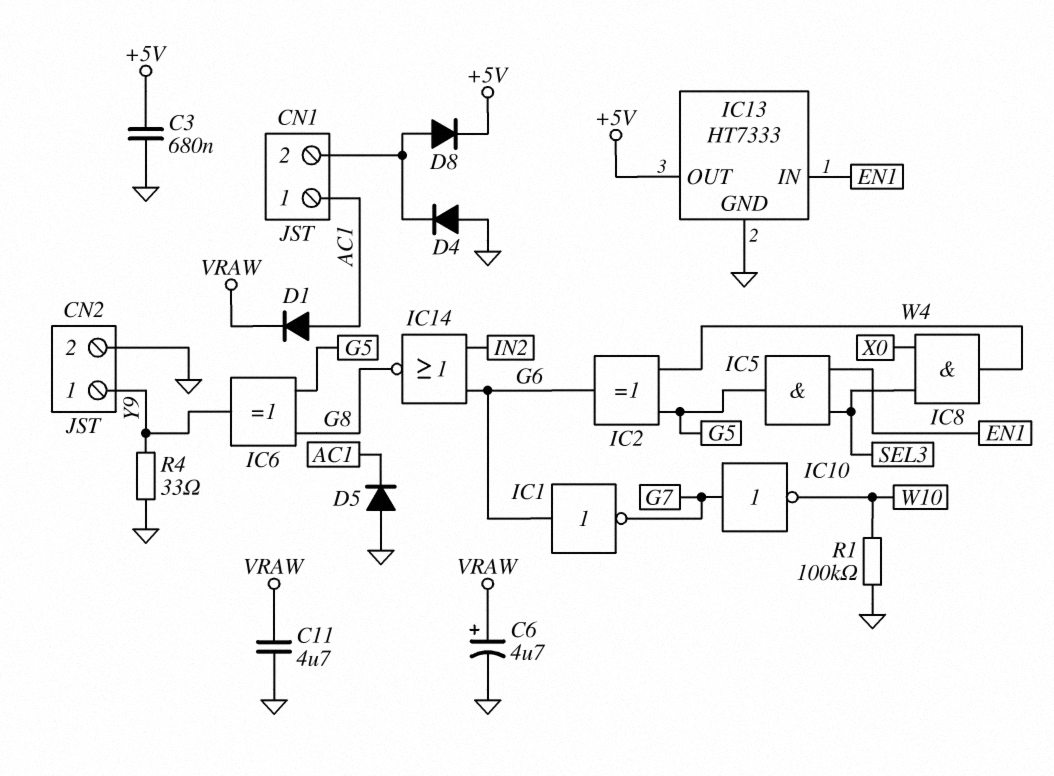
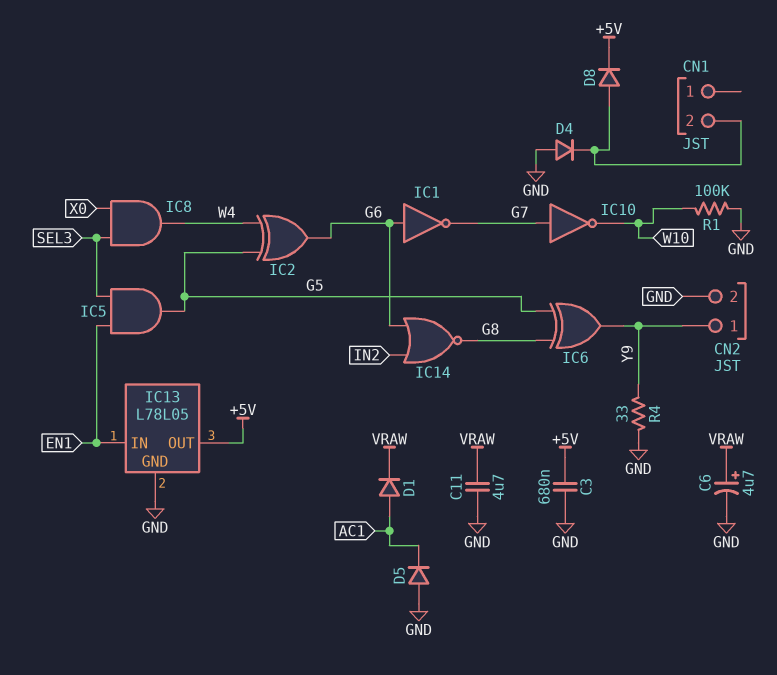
CN1 pin 1: AC1 -> none
IC13: HT7333 -> L78L05

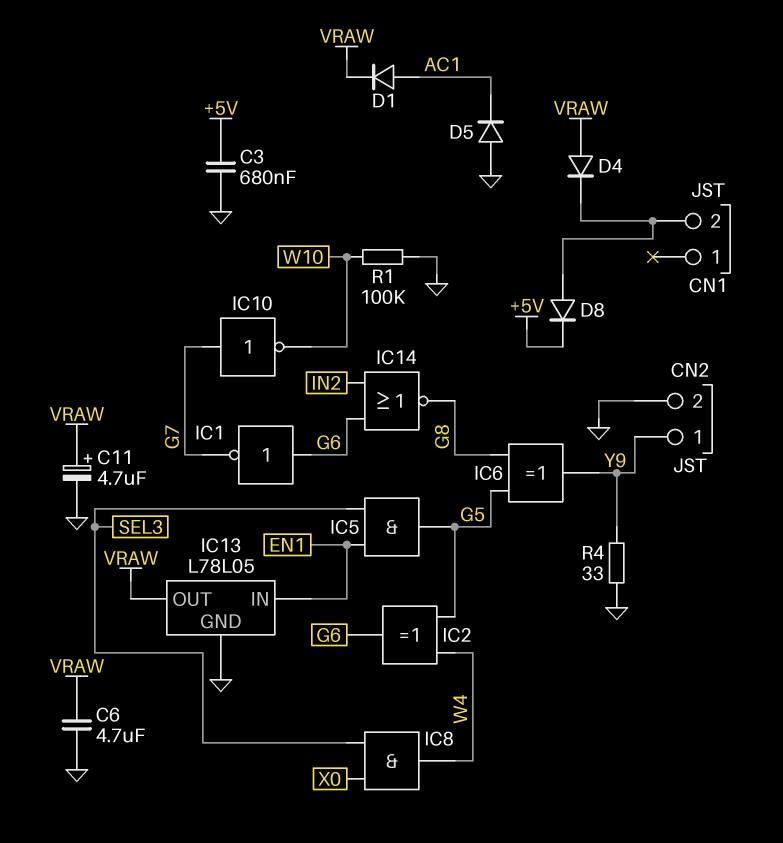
C6: 4.7uF (plus VRAW, minus GND) -> 4.7uF (GND, VRAW)
C11: 4.7uF (GND, VRAW) -> 4.7uF (plus VRAW, minus GND)
D4: diode (A GND, K CN1/2) -> diode (A VRAW, K CN1/2)
IC13 pin OUT: +5V -> VRAW

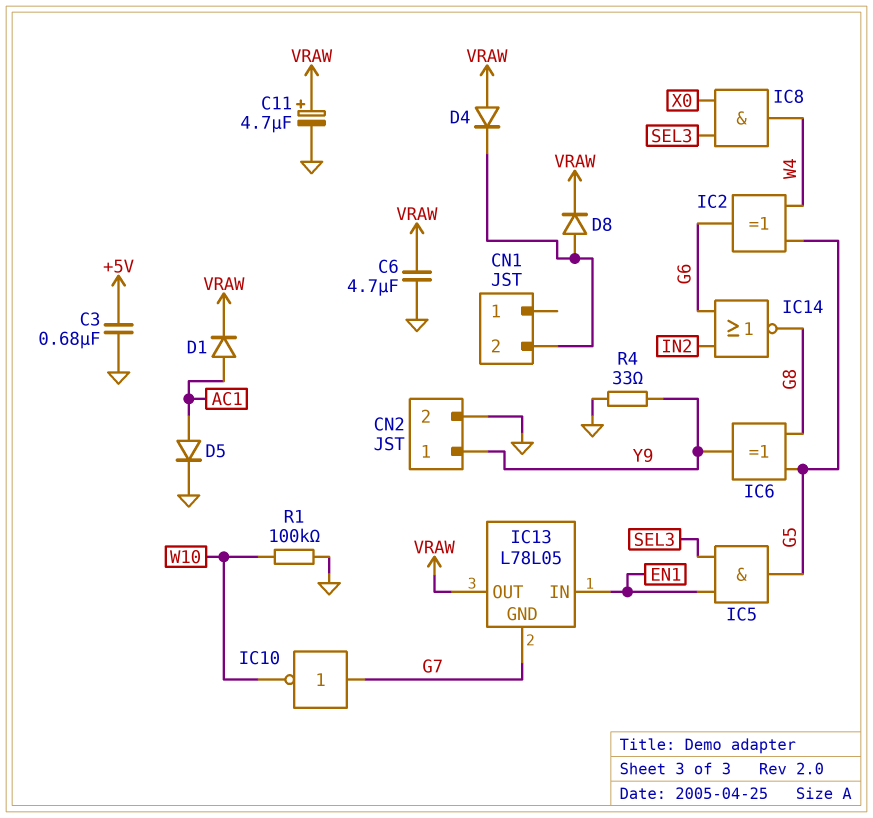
D5: diode (A GND, K AC1) -> diode (A AC1, K GND)
D8: diode (A CN1/2, K +5V) -> diode (A CN1/2, K VRAW)
IC1: NOT (in G6, out G7) -> none
IC13 pin GND: GND -> G7

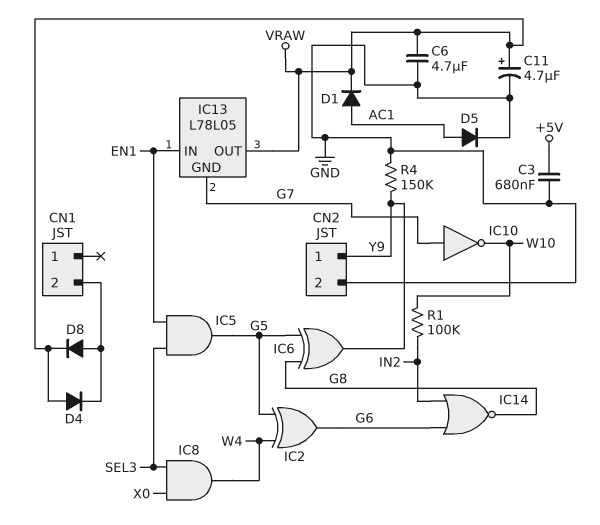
R1: 100k (GND, W10) -> 100k (IN2, W10)
R4: 33 (GND, Y9) -> 150k (GND, Y9)

